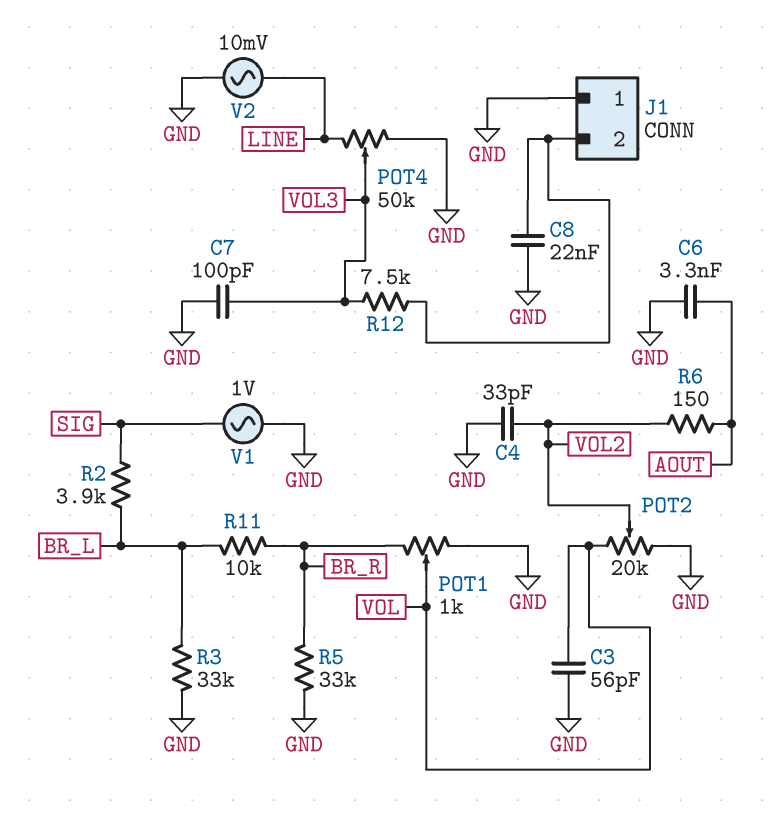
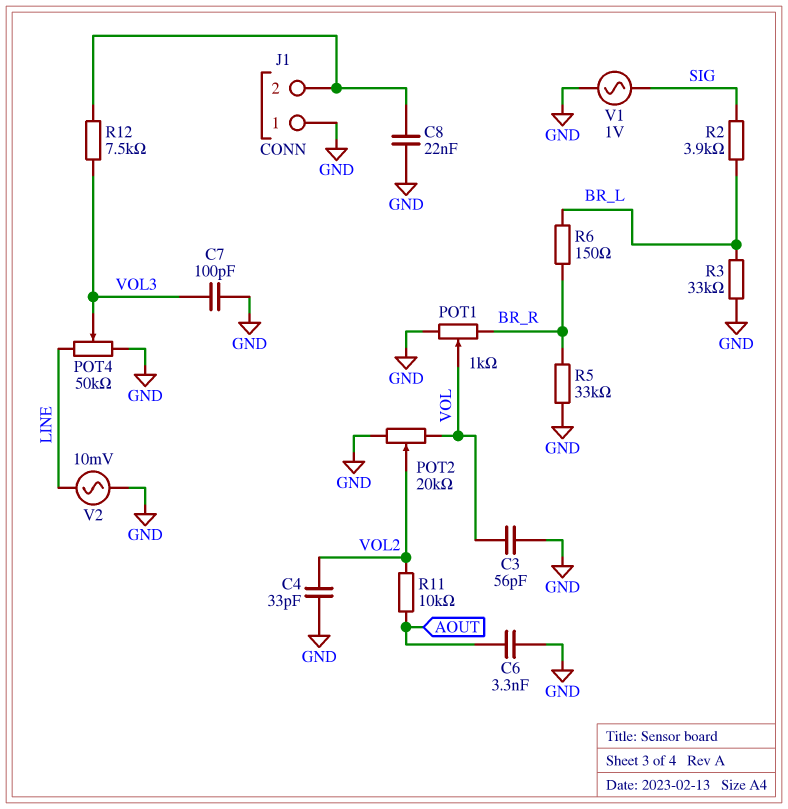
R6: 150 (AOUT, VOL2) -> 150 (BR_L, BR_R)
R11: 10k (BR_L, BR_R) -> 10k (AOUT, VOL2)

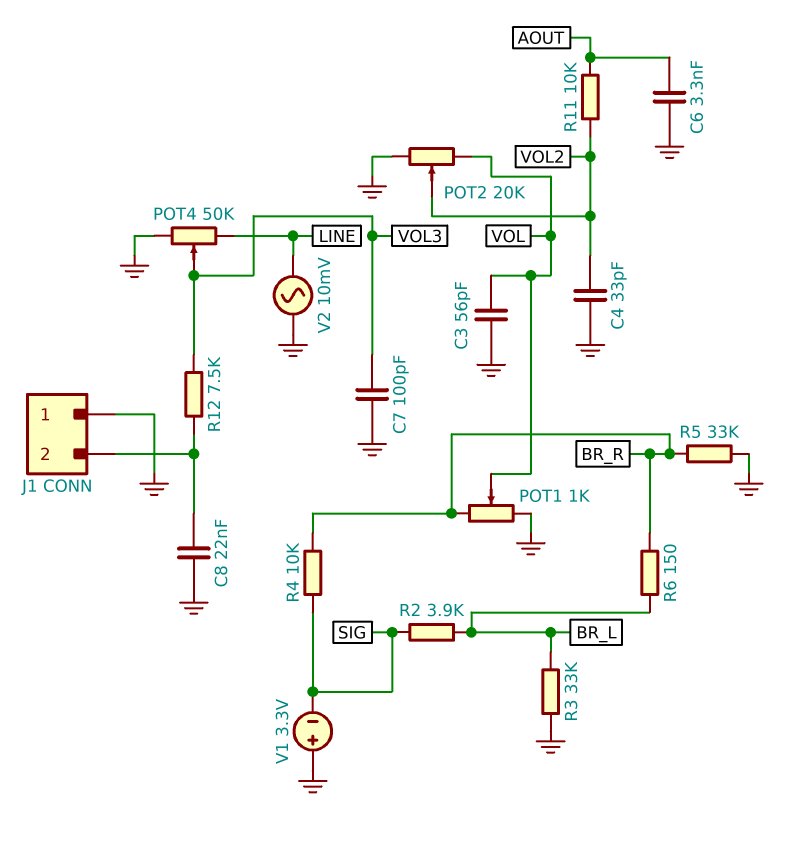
R4: none -> 10k (BR_R, SIG)
V1: AC 1V (GND, SIG) -> 3.3V (plus GND, minus SIG)

